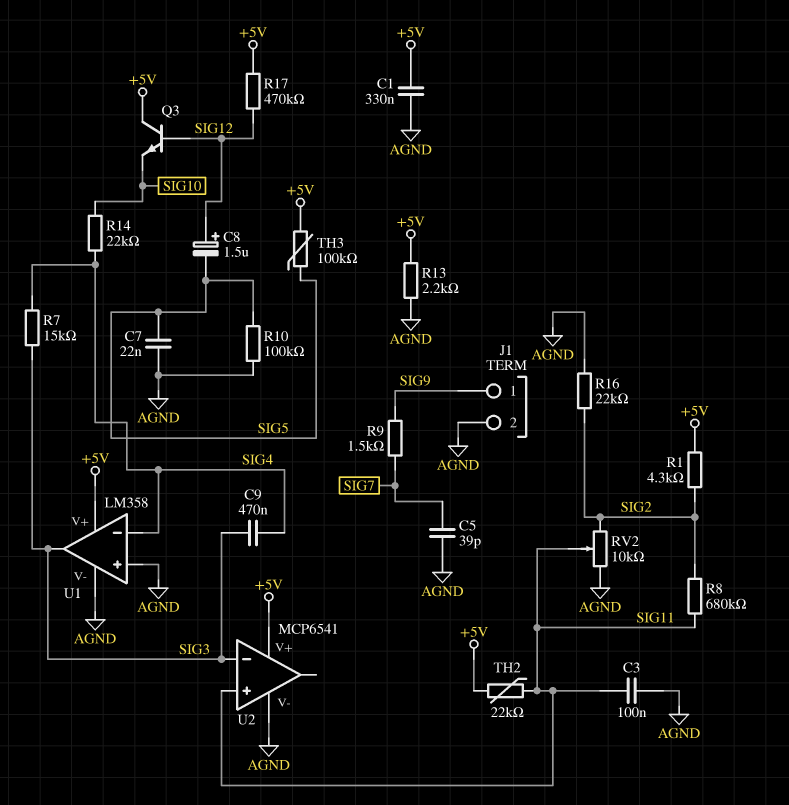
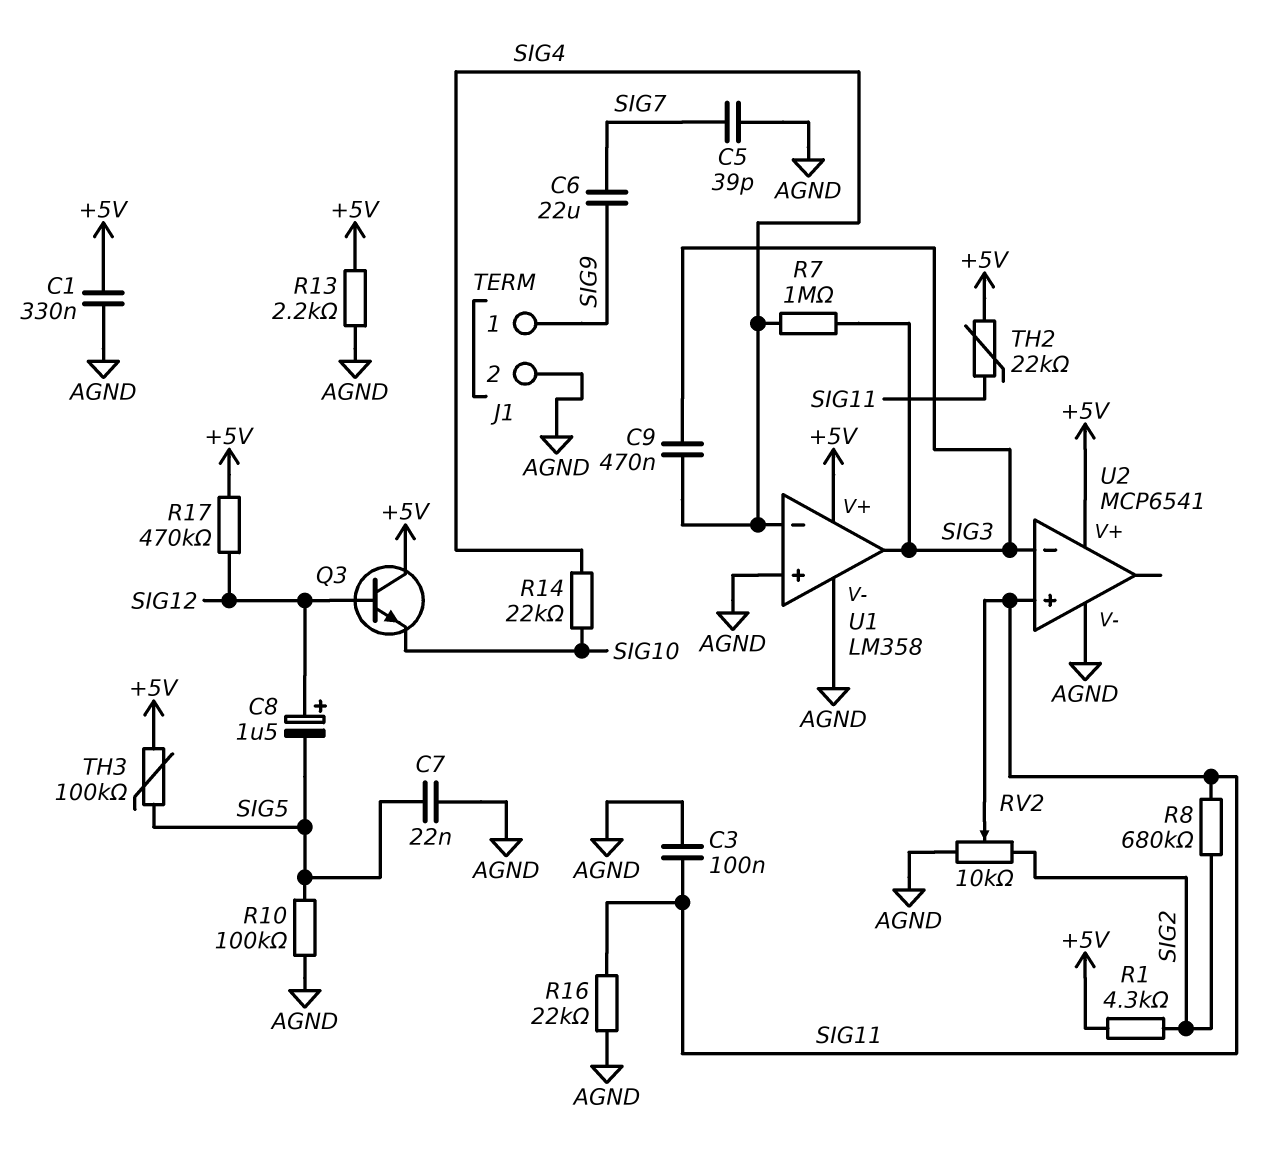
C6: none -> 22uF (SIG7, SIG9)
R7: 15k (SIG3, SIG4) -> 1M (SIG3, SIG4)
R9: 1.5k (SIG7, SIG9) -> none
R16: 22k (AGND, SIG2) -> 22k (AGND, SIG11)

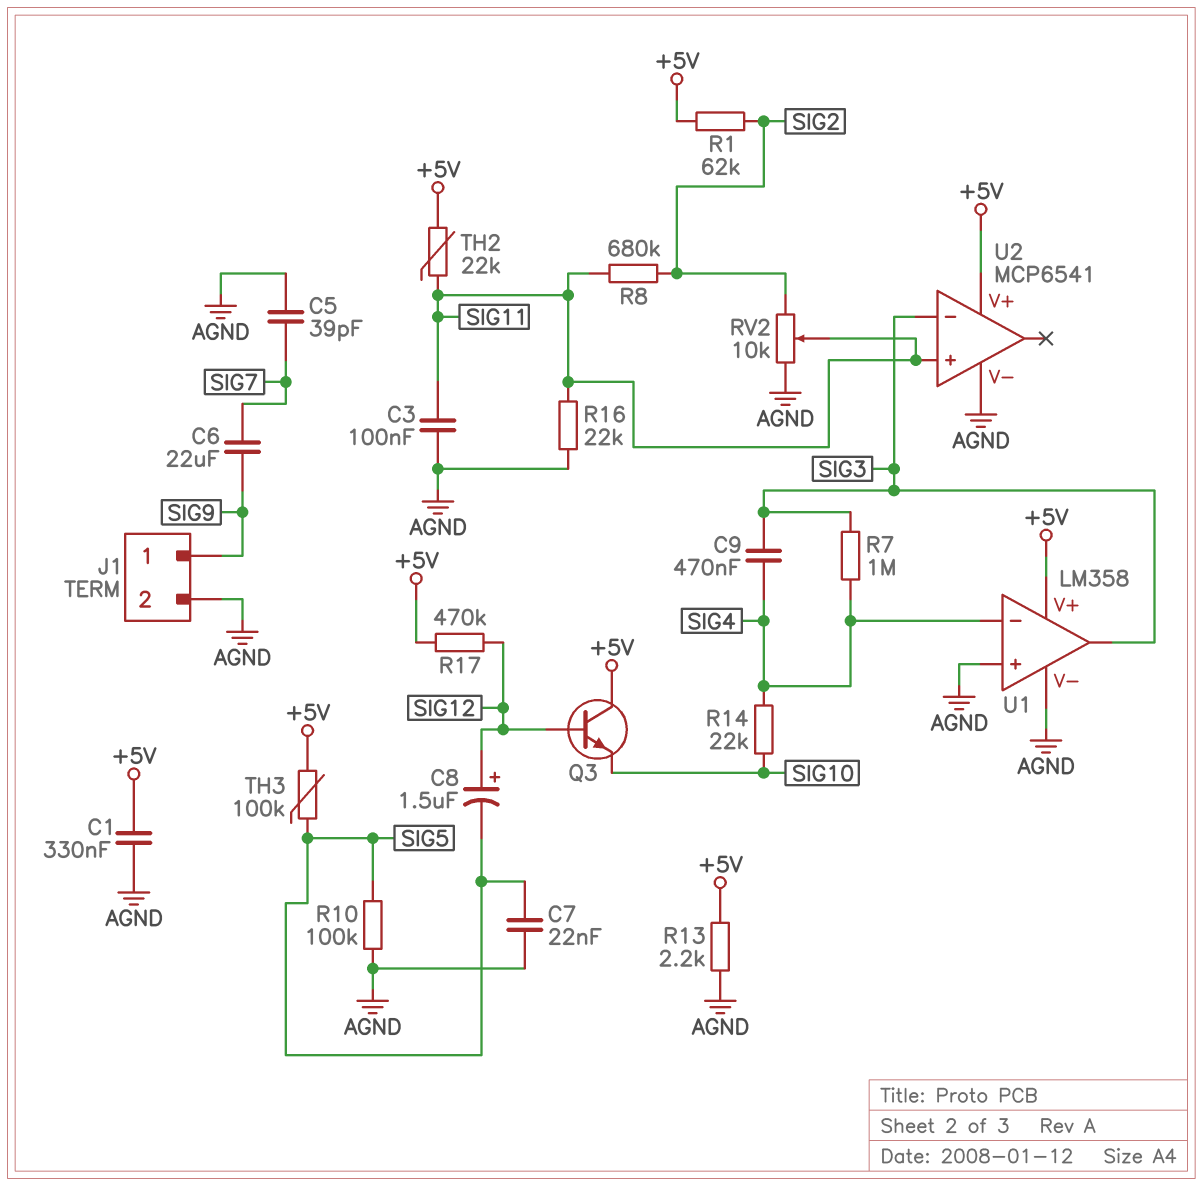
R1: 4.3k (+5V, SIG2) -> 62k (+5V, SIG2)

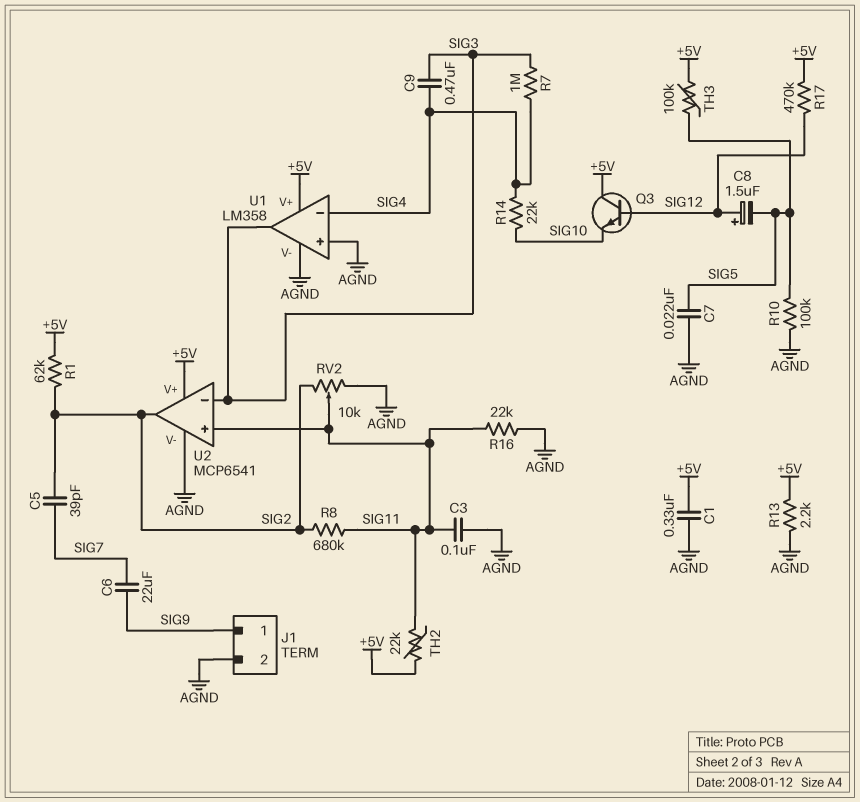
C5: 39pF (AGND, SIG7) -> 39pF (SIG2, SIG7)
U2 pin out: none -> SIG2

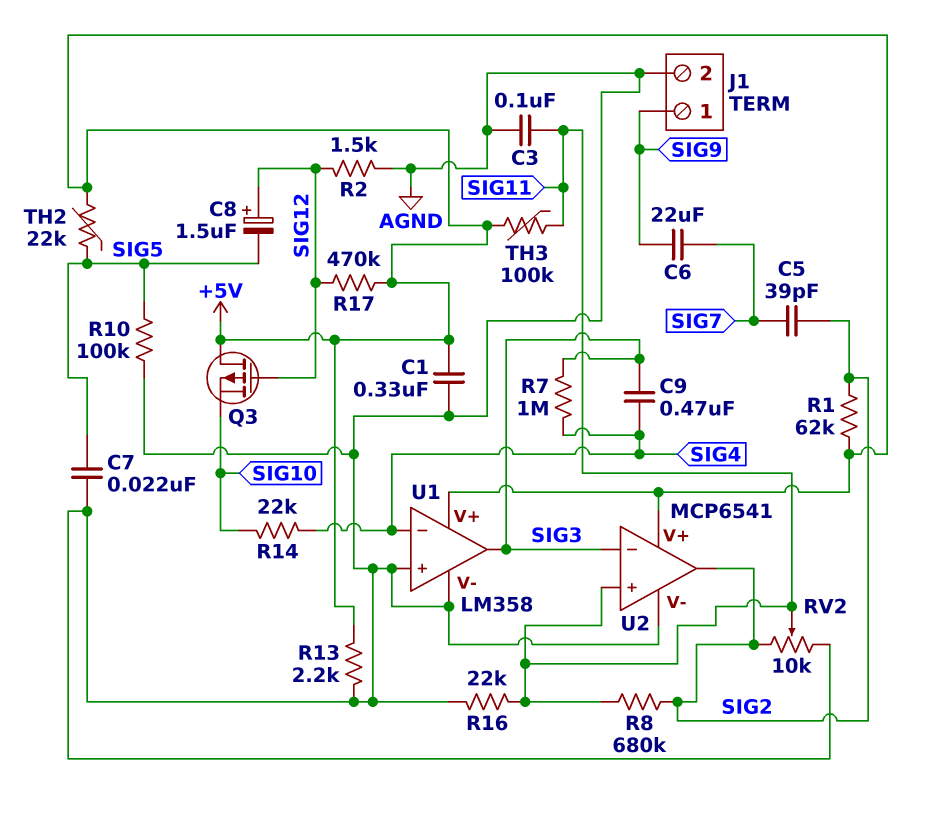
Q3: NPN (B SIG12, C +5V, E SIG10) -> PMOS (G SIG12, D +5V, S SIG10)
R2: none -> 1.5k (AGND, SIG12)
TH2: 22k (+5V, SIG11) -> 22k (+5V, SIG5)
TH3: 100k (+5V, SIG5) -> 100k (+5V, SIG11)

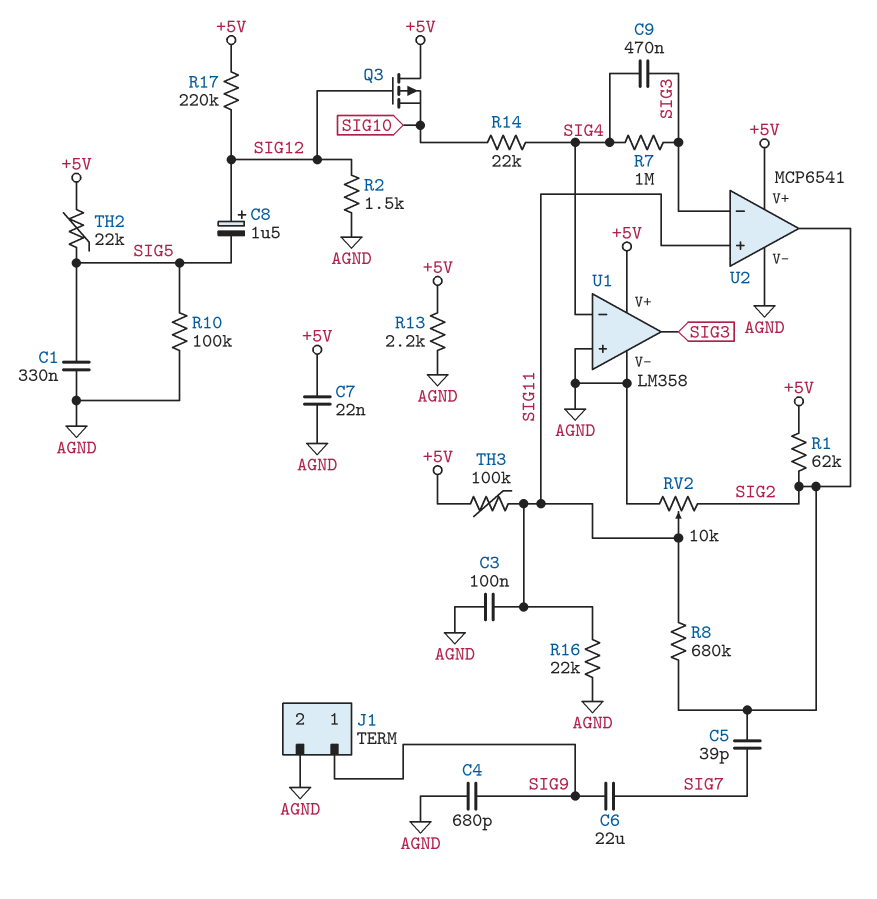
C1: 330nF (+5V, AGND) -> 330nF (AGND, SIG5)
C4: none -> 680pF (AGND, SIG9)
C7: 22nF (AGND, SIG5) -> 22nF (+5V, AGND)
R17: 470k (+5V, SIG12) -> 220k (+5V, SIG12)

